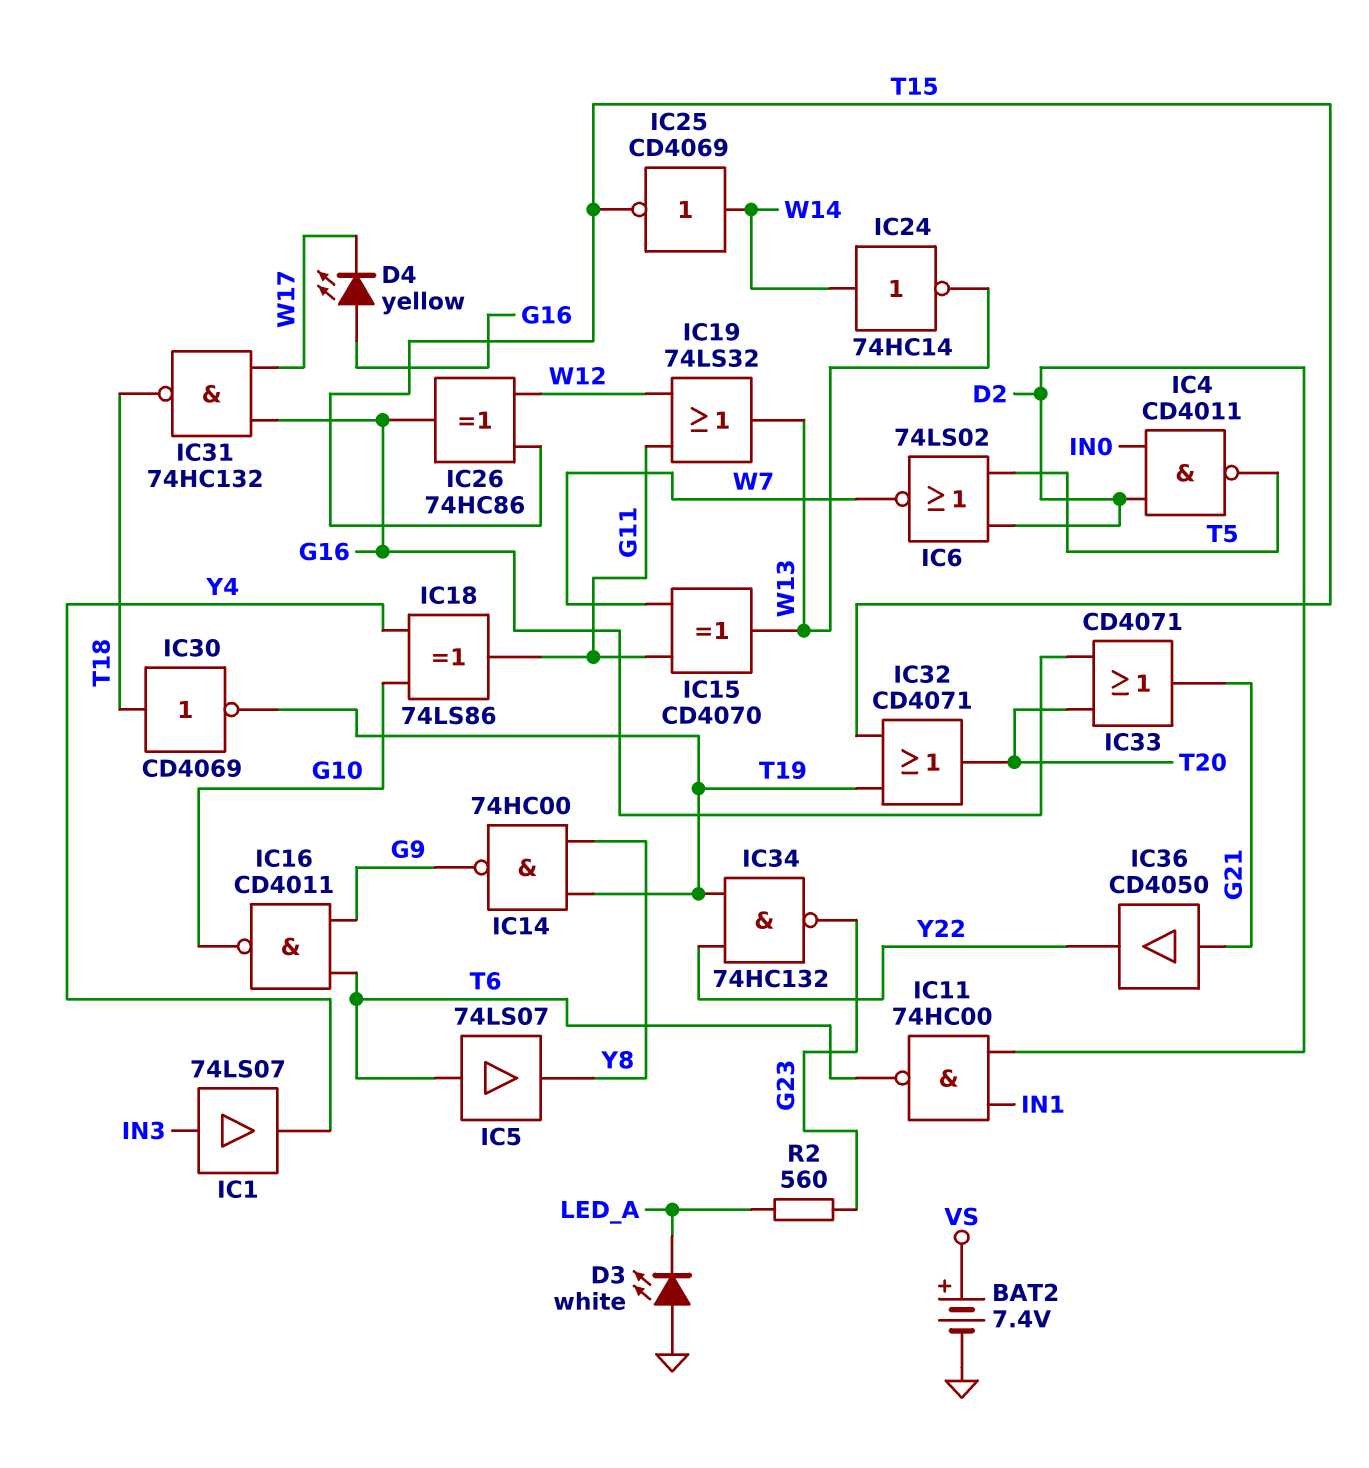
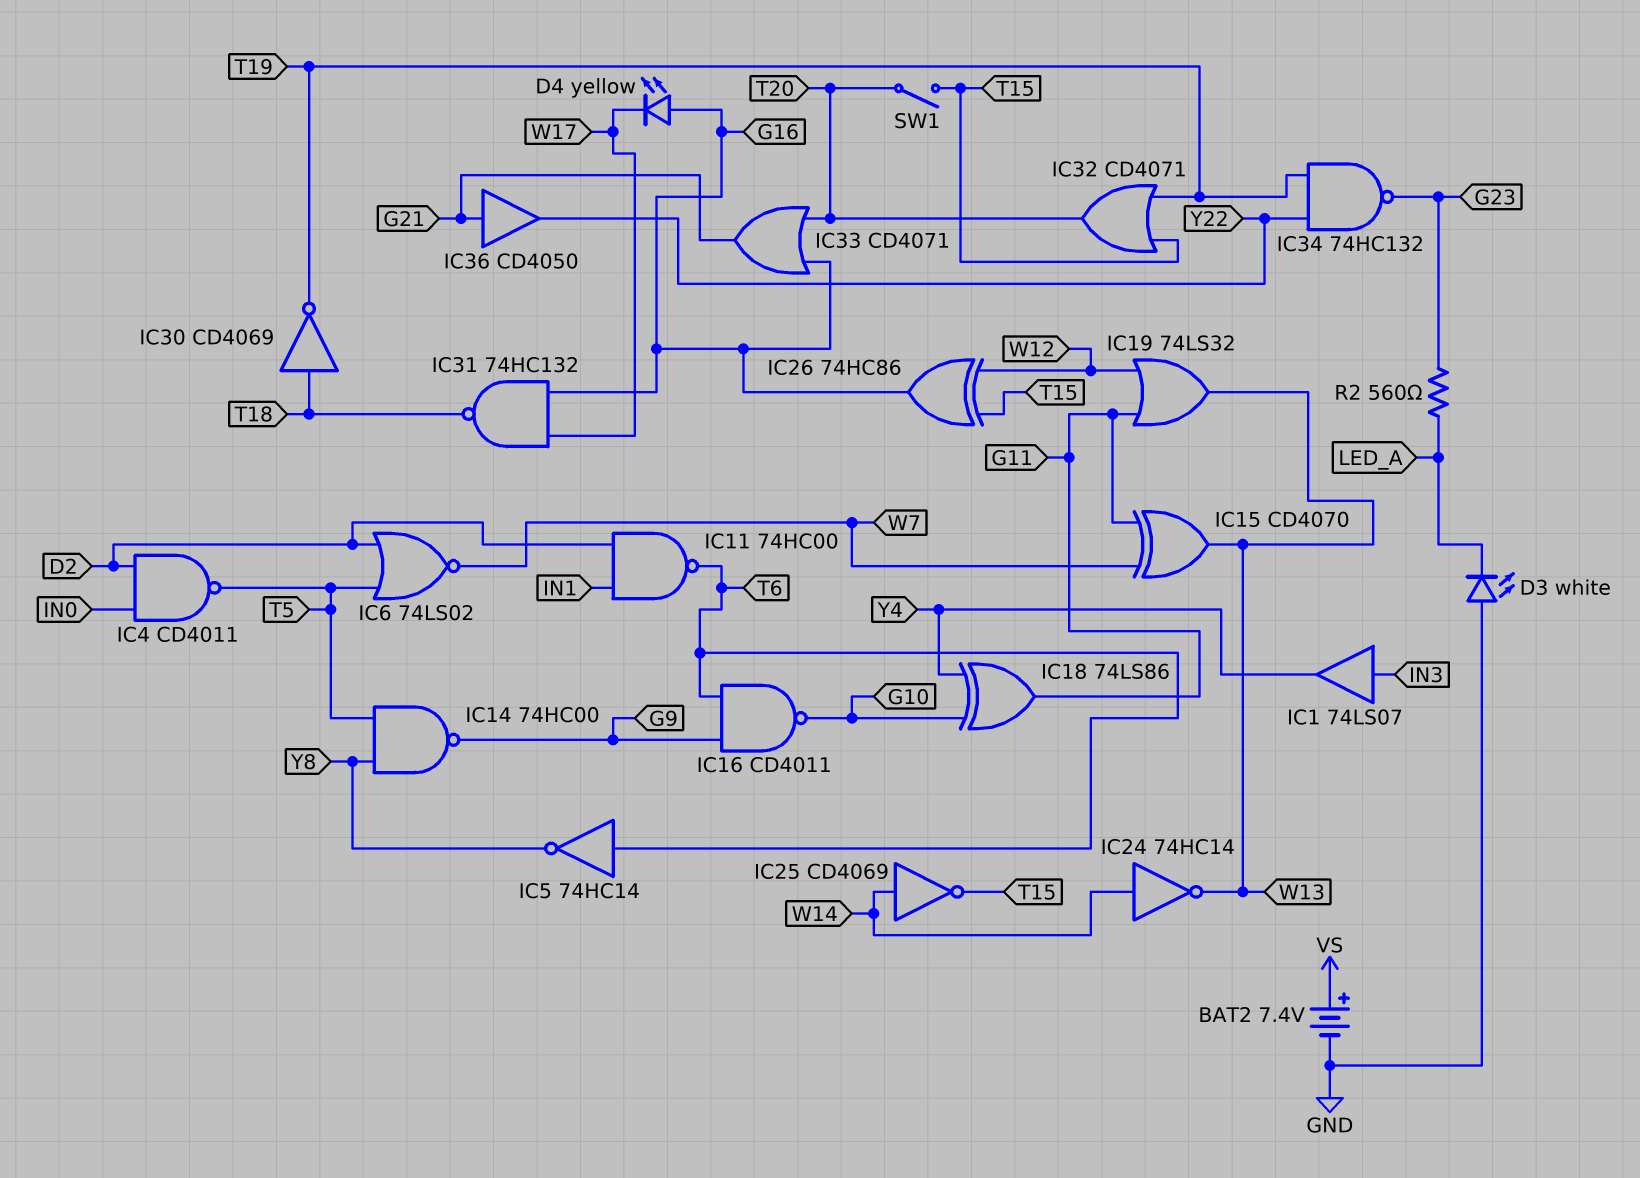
IC5: buffer 74LS07 (in T6, out Y8) -> NOT 74HC14 (in T6, out Y8)
IC14: NAND 74HC00 (in T19, in Y8, out G9) -> NAND 74HC00 (in T5, in Y8, out G9)
SW1: none -> switch (T15, T20)

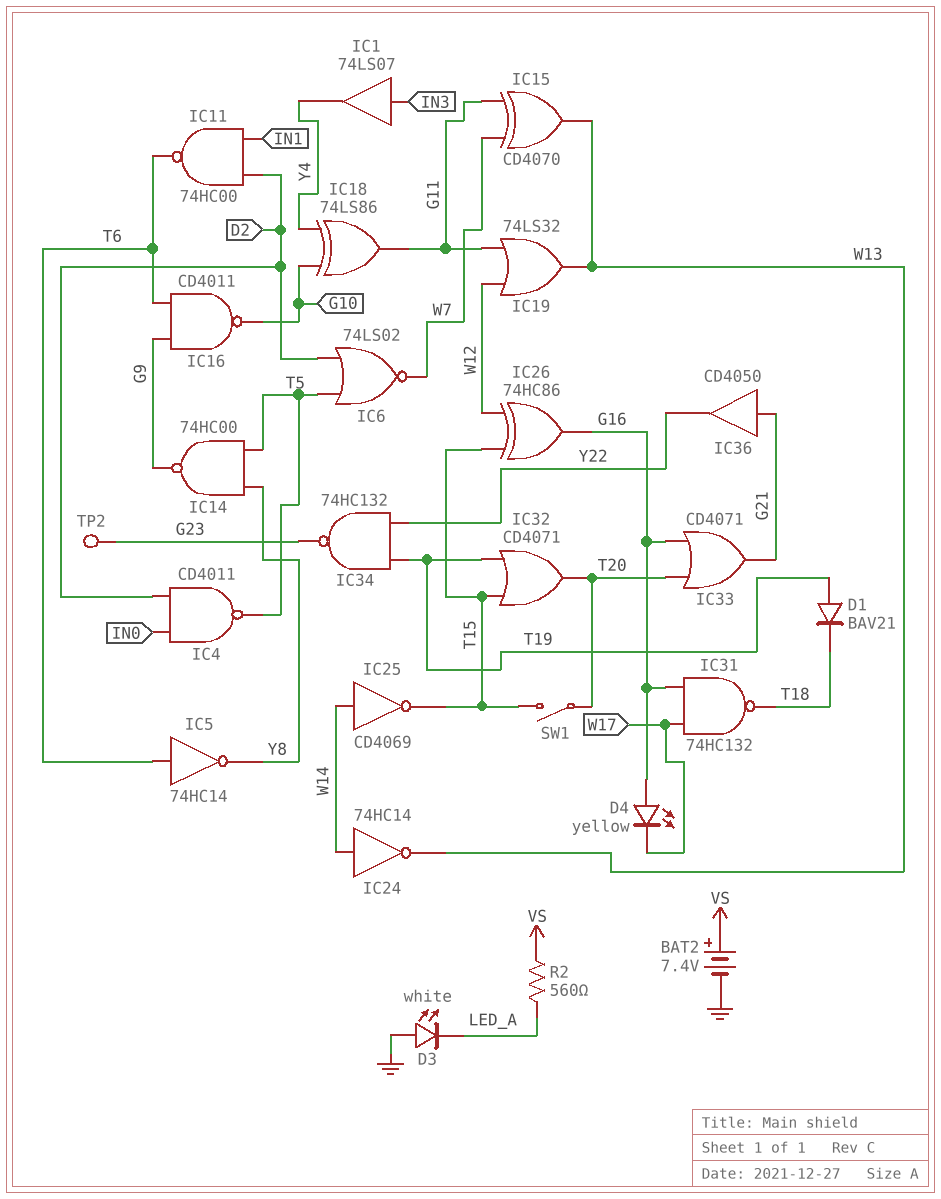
D1: none -> diode BAV21 (A T19, K T18)
IC30: NOT CD4069 (in T18, out T19) -> none
R2: 560 (G23, LED_A) -> 560 (LED_A, VS)
TP2: none -> test point (G23)

